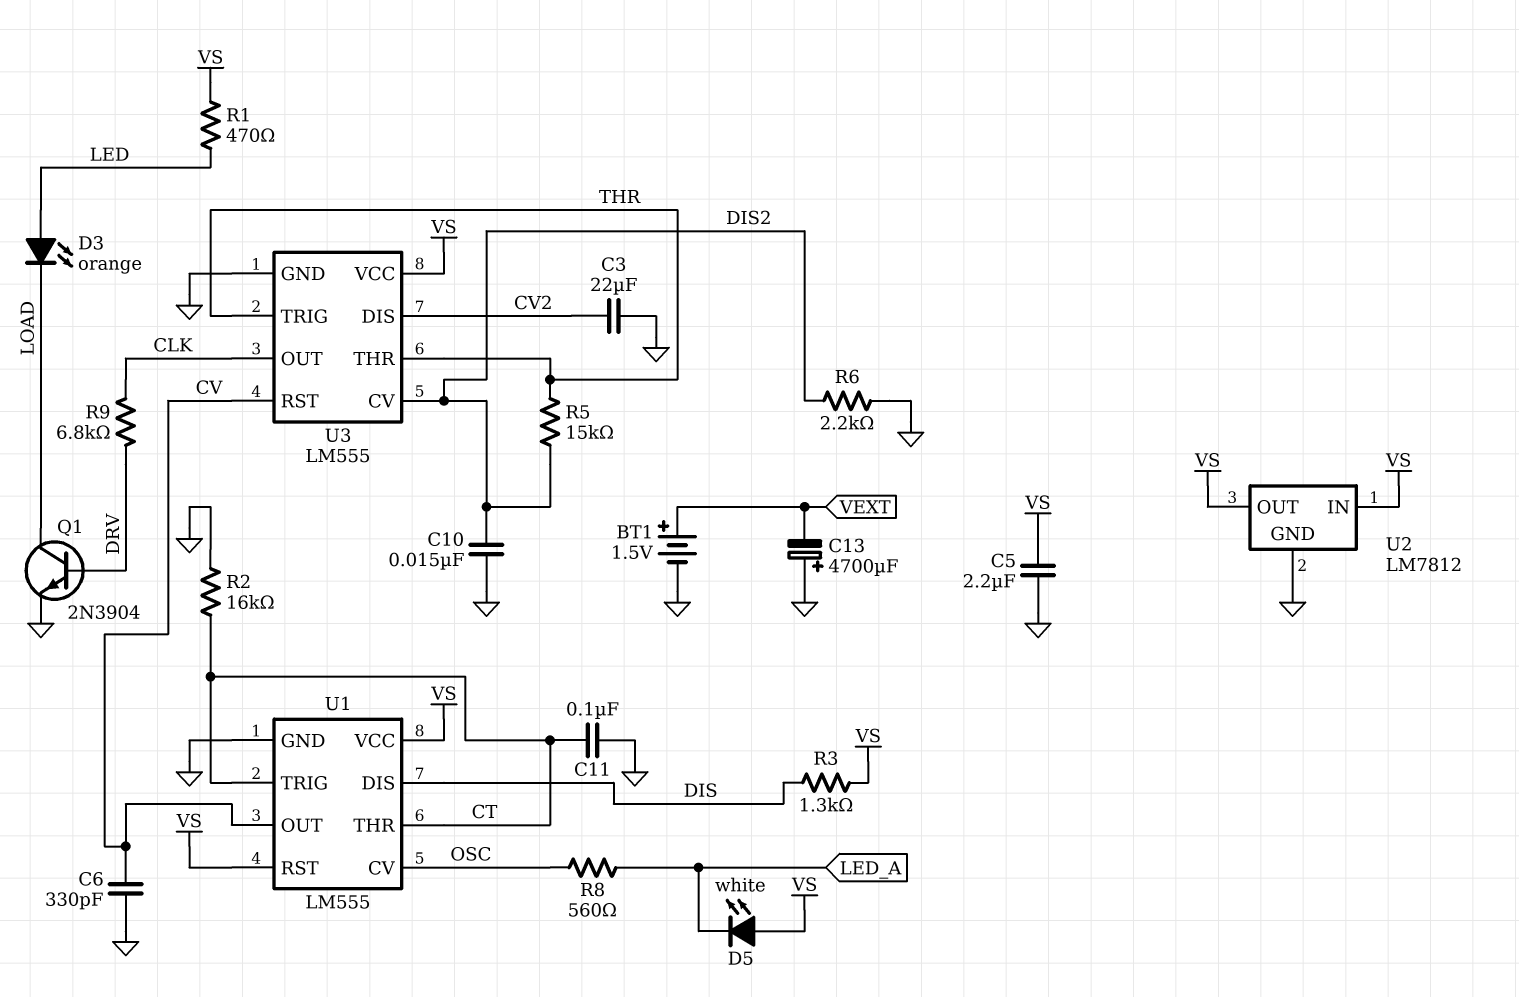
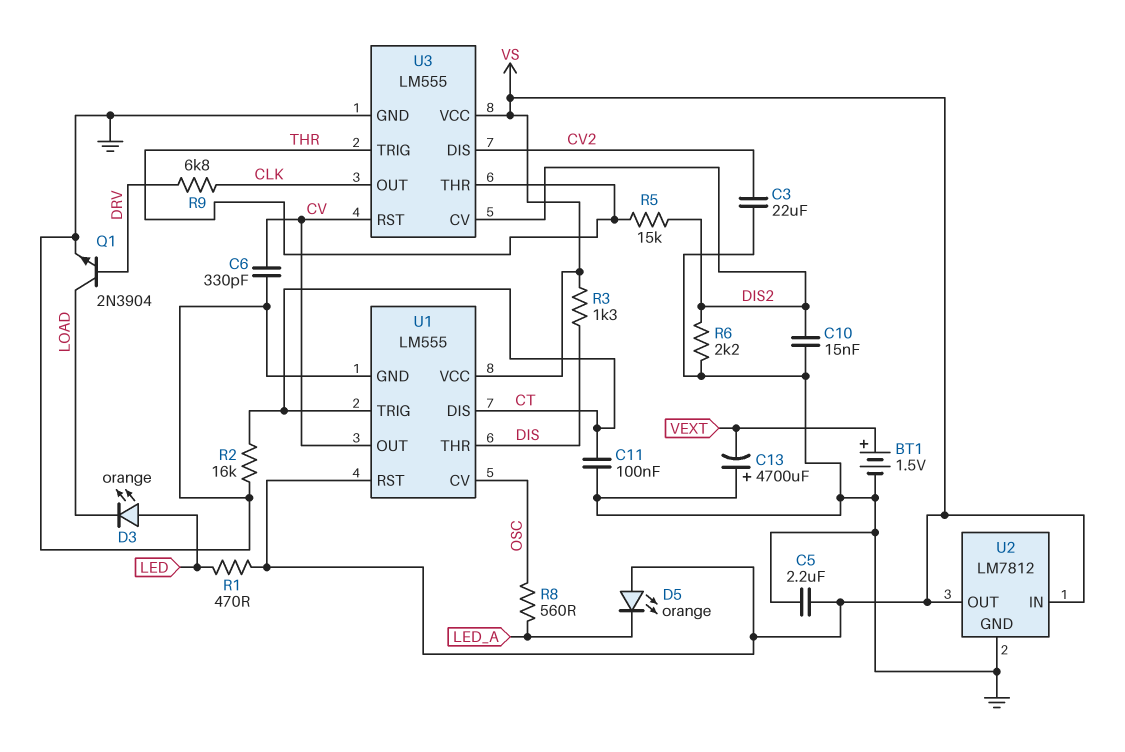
D5: LED white (A VS, K LED_A) -> LED orange (A VS, K LED_A)
U1 pin DIS: DIS -> CT
U1 pin THR: CT -> DIS

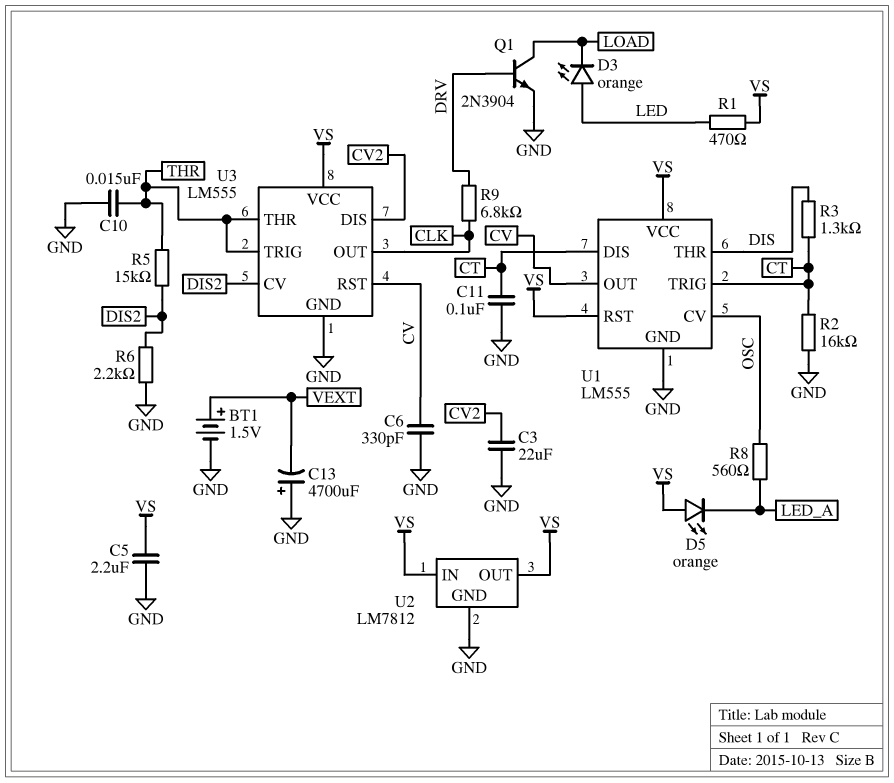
C10: 15nF (DIS2, GND) -> 15nF (GND, THR)
R3: 1.3k (DIS, VS) -> 1.3k (CT, DIS)

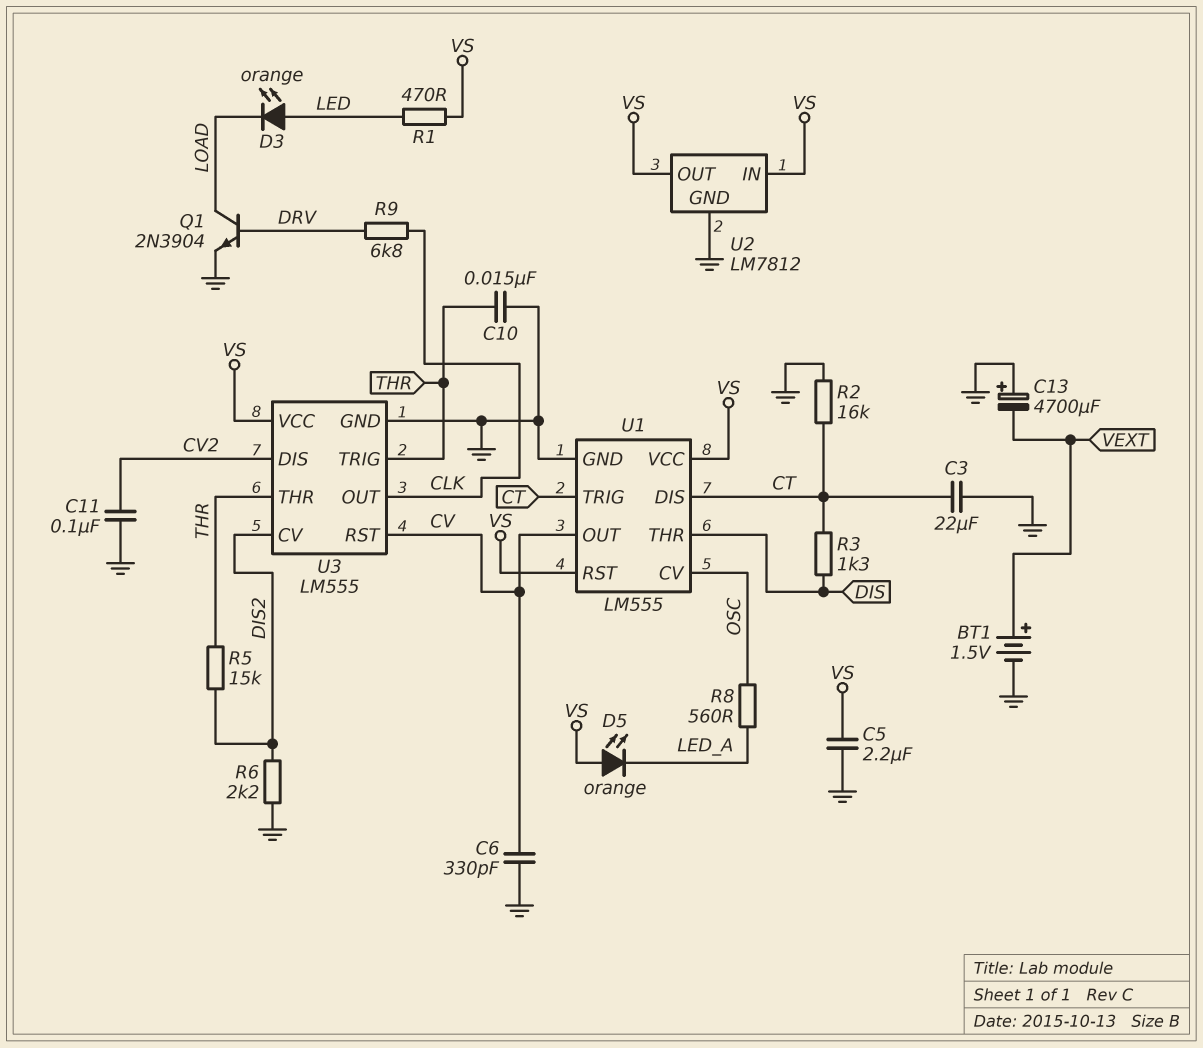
C3: 22uF (CV2, GND) -> 22uF (CT, GND)
C11: 100nF (CT, GND) -> 100nF (CV2, GND)

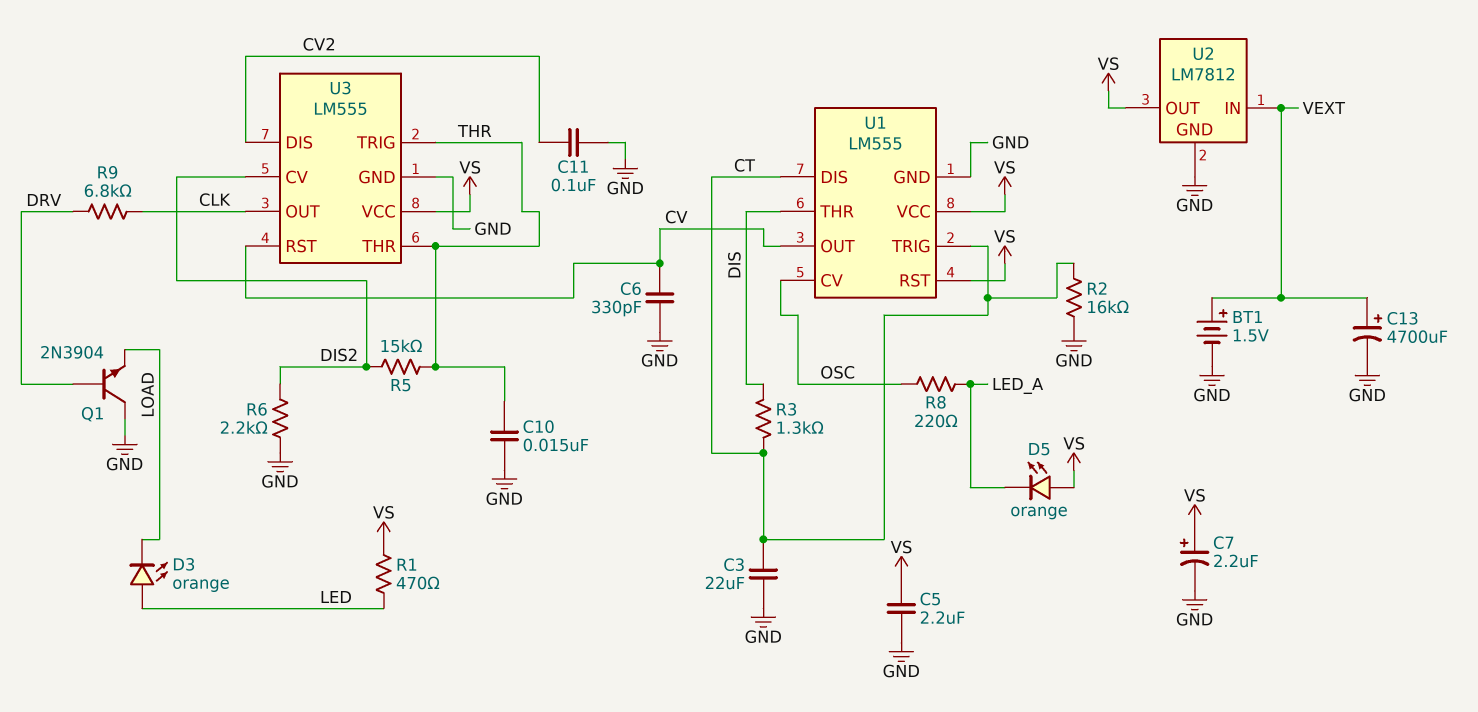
C7: none -> 2.2uF (plus VS, minus GND)
C13: 4700uF (plus GND, minus VEXT) -> 4700uF (plus VEXT, minus GND)
Q1: NPN 2N3904 (B DRV, C LOAD, E GND) -> NPN 2N3904 (B DRV, C GND, E LOAD)
R8: 560 (LED_A, OSC) -> 220 (LED_A, OSC)
U2 pin IN: VS -> VEXT

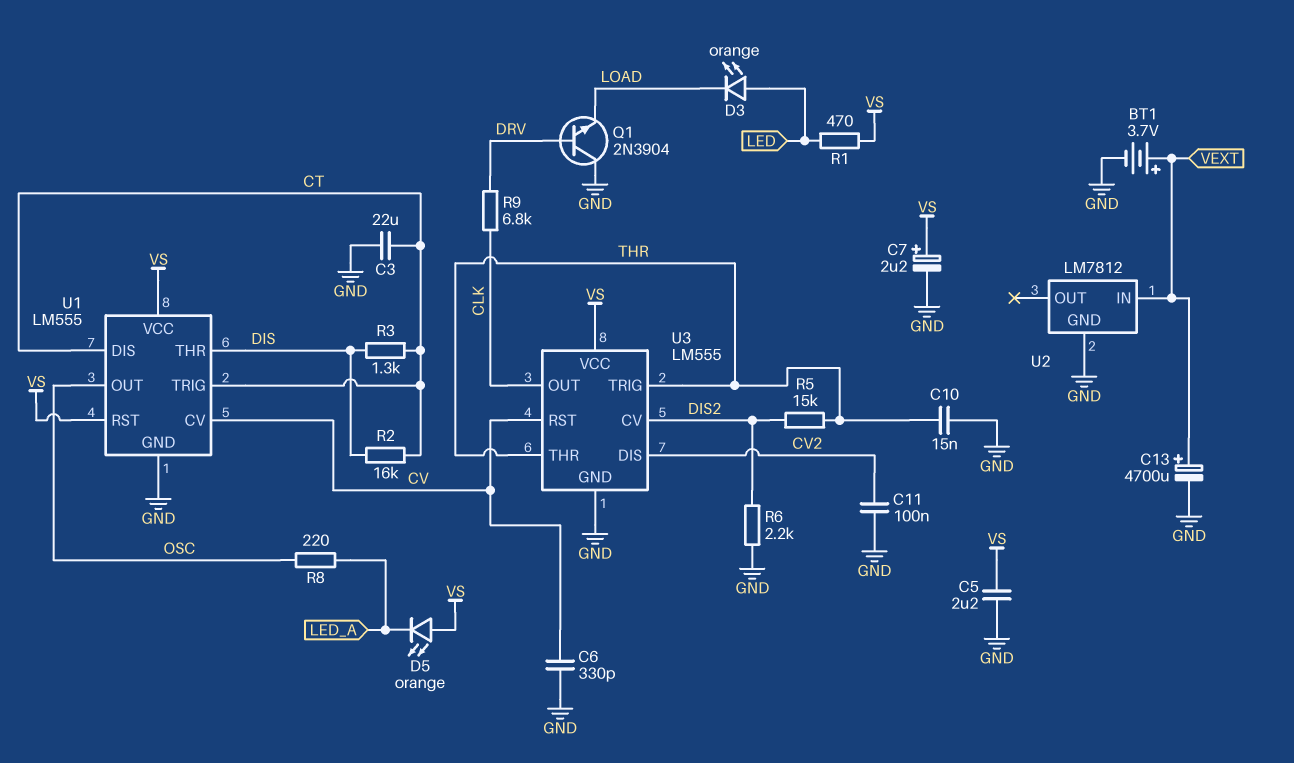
BT1: 1.5V (plus VEXT, minus GND) -> 3.7V (plus VEXT, minus GND)
R2: 16k (CT, GND) -> 16k (CT, DIS)
U1 pin CV: OSC -> CV
U1 pin OUT: CV -> OSC
U2 pin OUT: VS -> none

